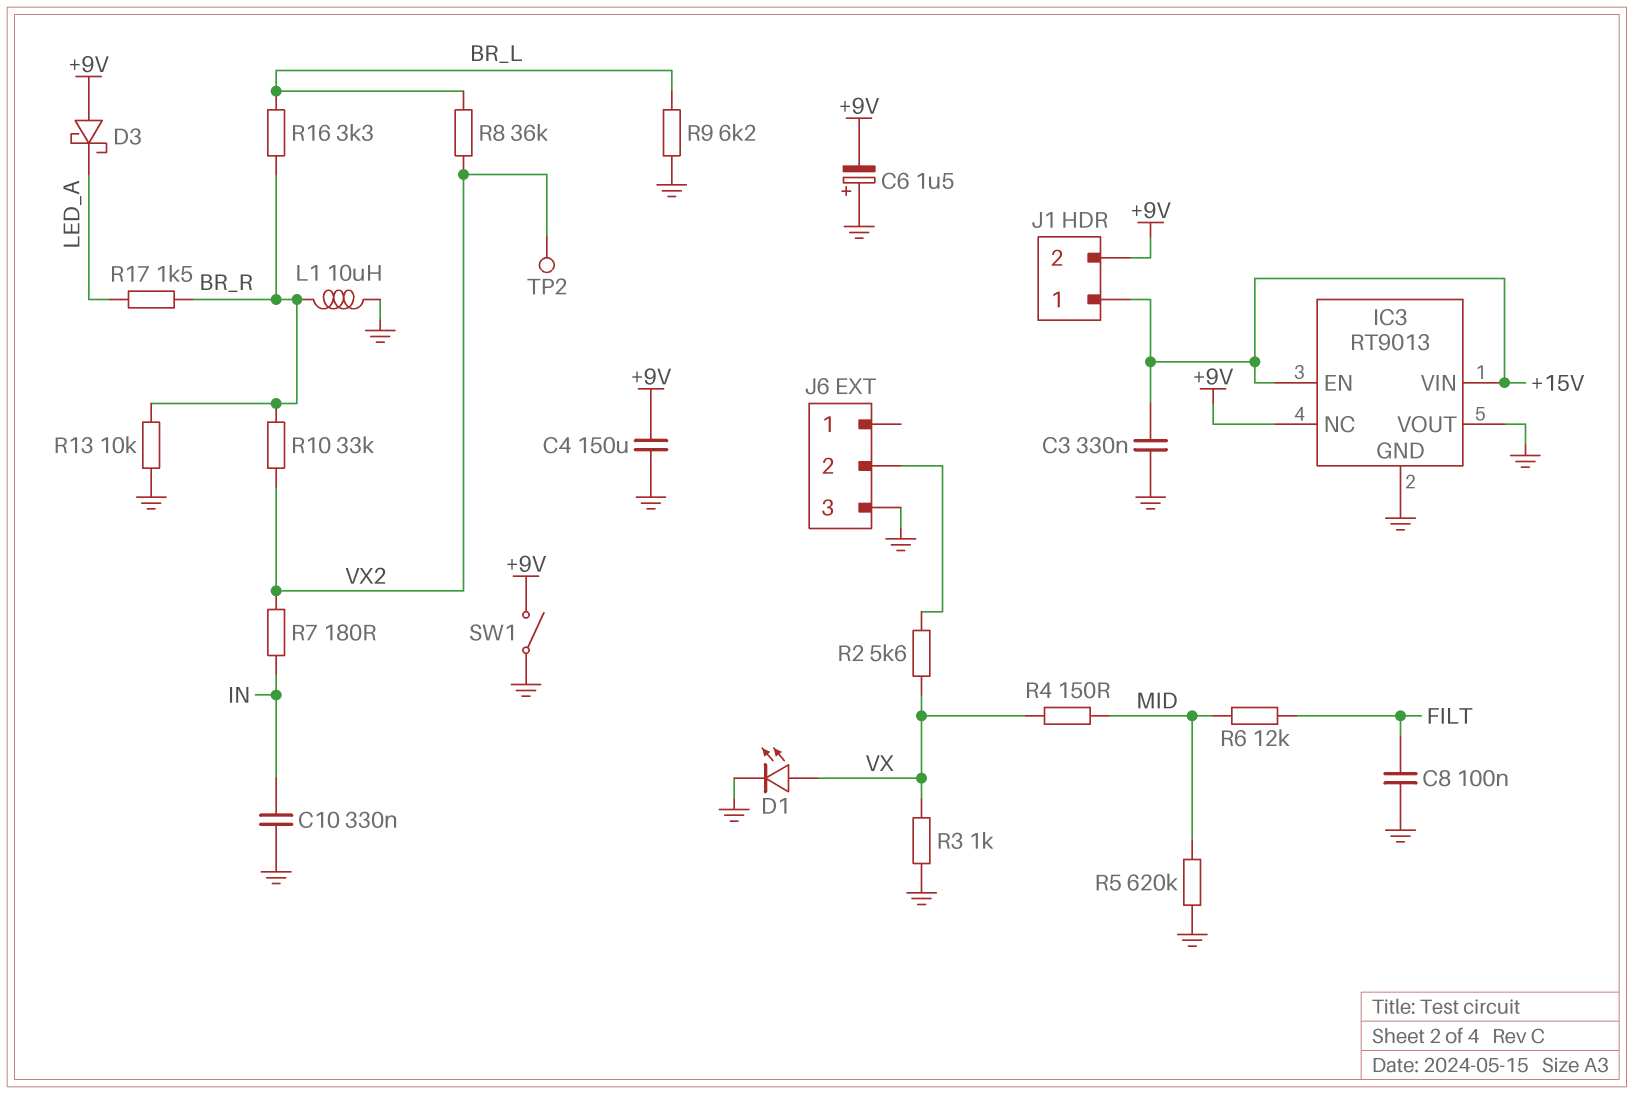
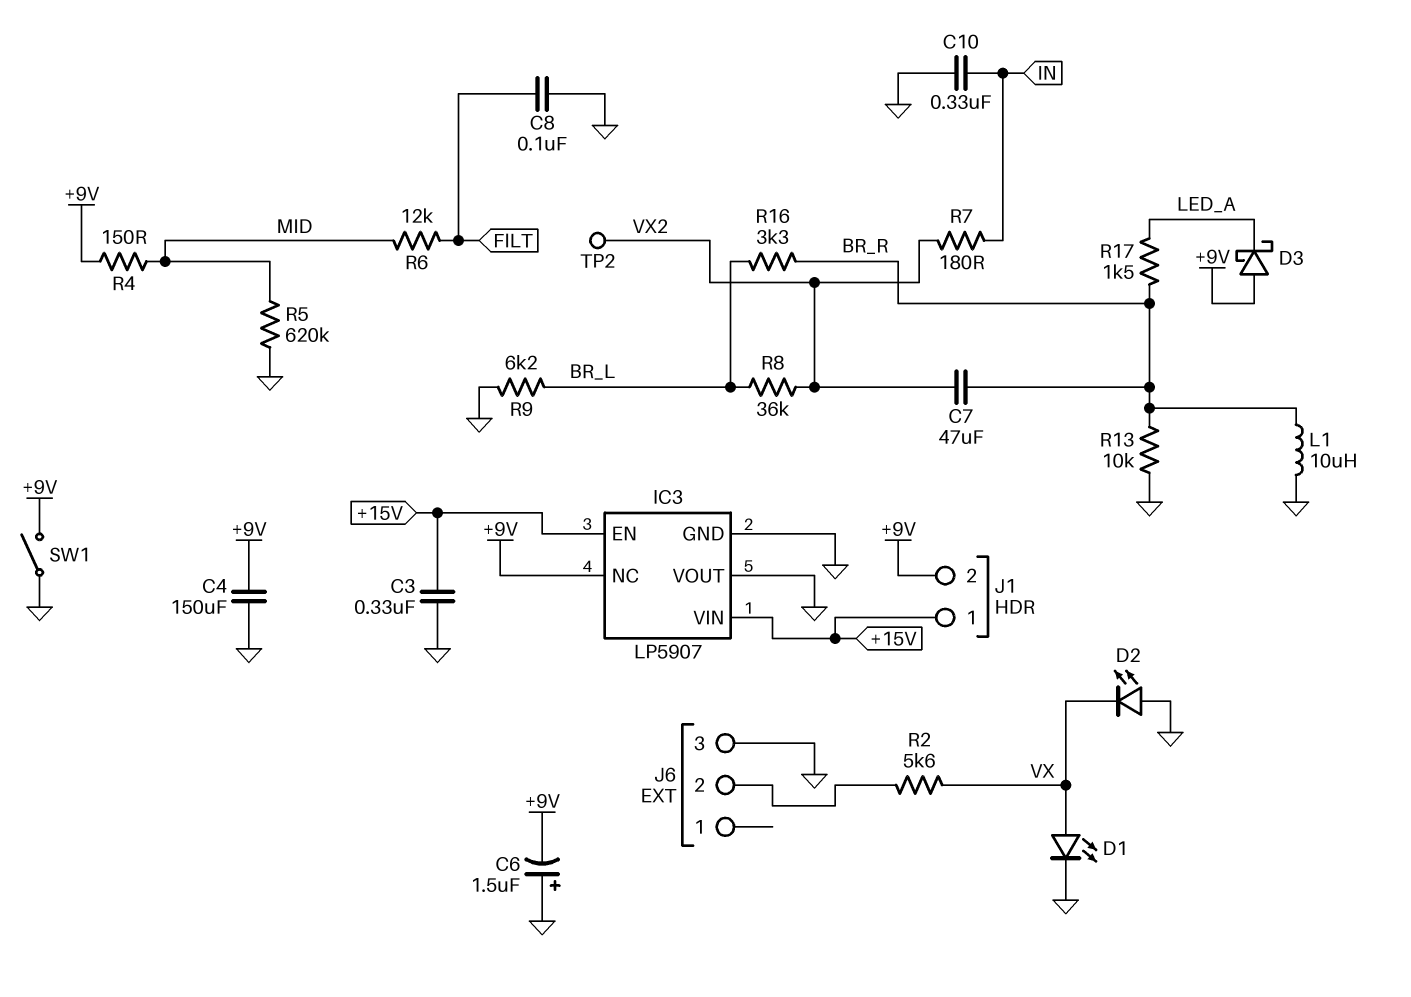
C7: none -> 47uF (BR_R, VX2)
D2: none -> LED (A GND, K VX)
IC3: RT9013 -> LP5907
R3: 1k (GND, VX) -> none
R4: 150 (MID, VX) -> 150 (+9V, MID)
R10: 33k (BR_R, VX2) -> none

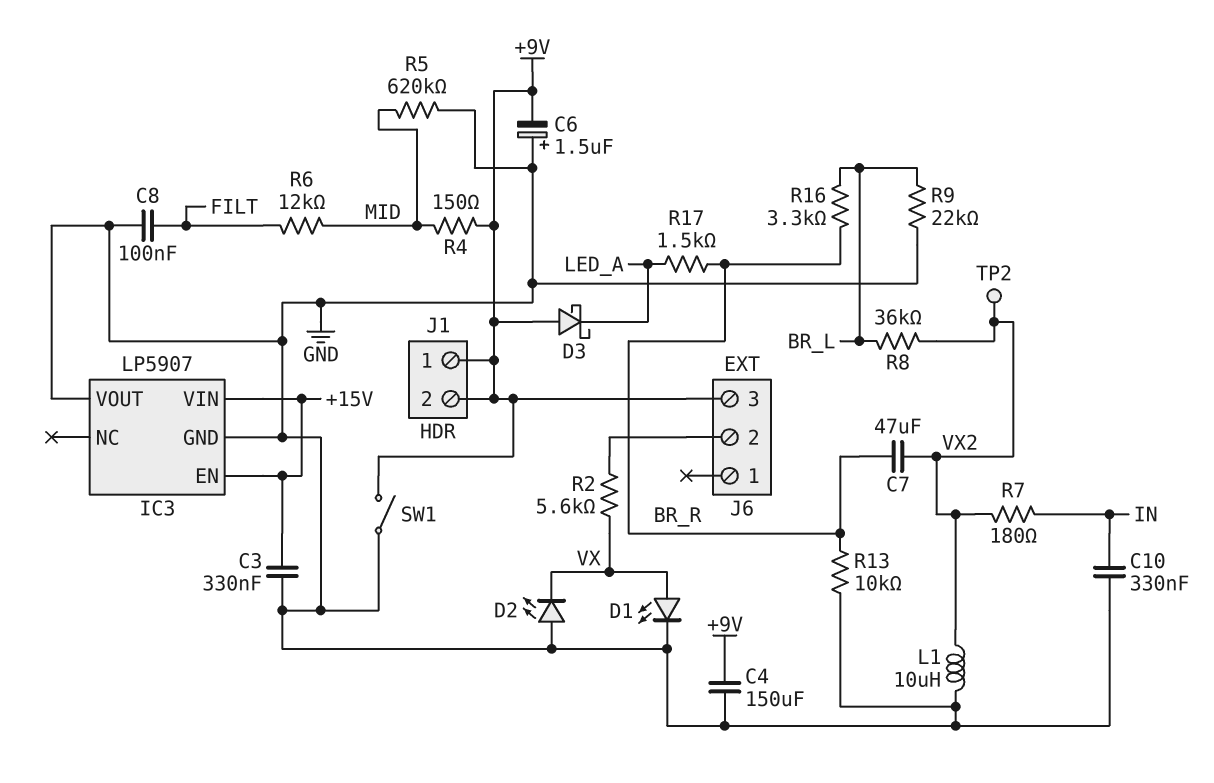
IC3 pin NC: +9V -> none
J1 pin 1: +15V -> +9V
J6 pin 3: GND -> +9V
L1: 10uH (BR_R, GND) -> 10uH (GND, VX2)
R9: 6.2k (BR_L, GND) -> 22k (BR_L, GND)

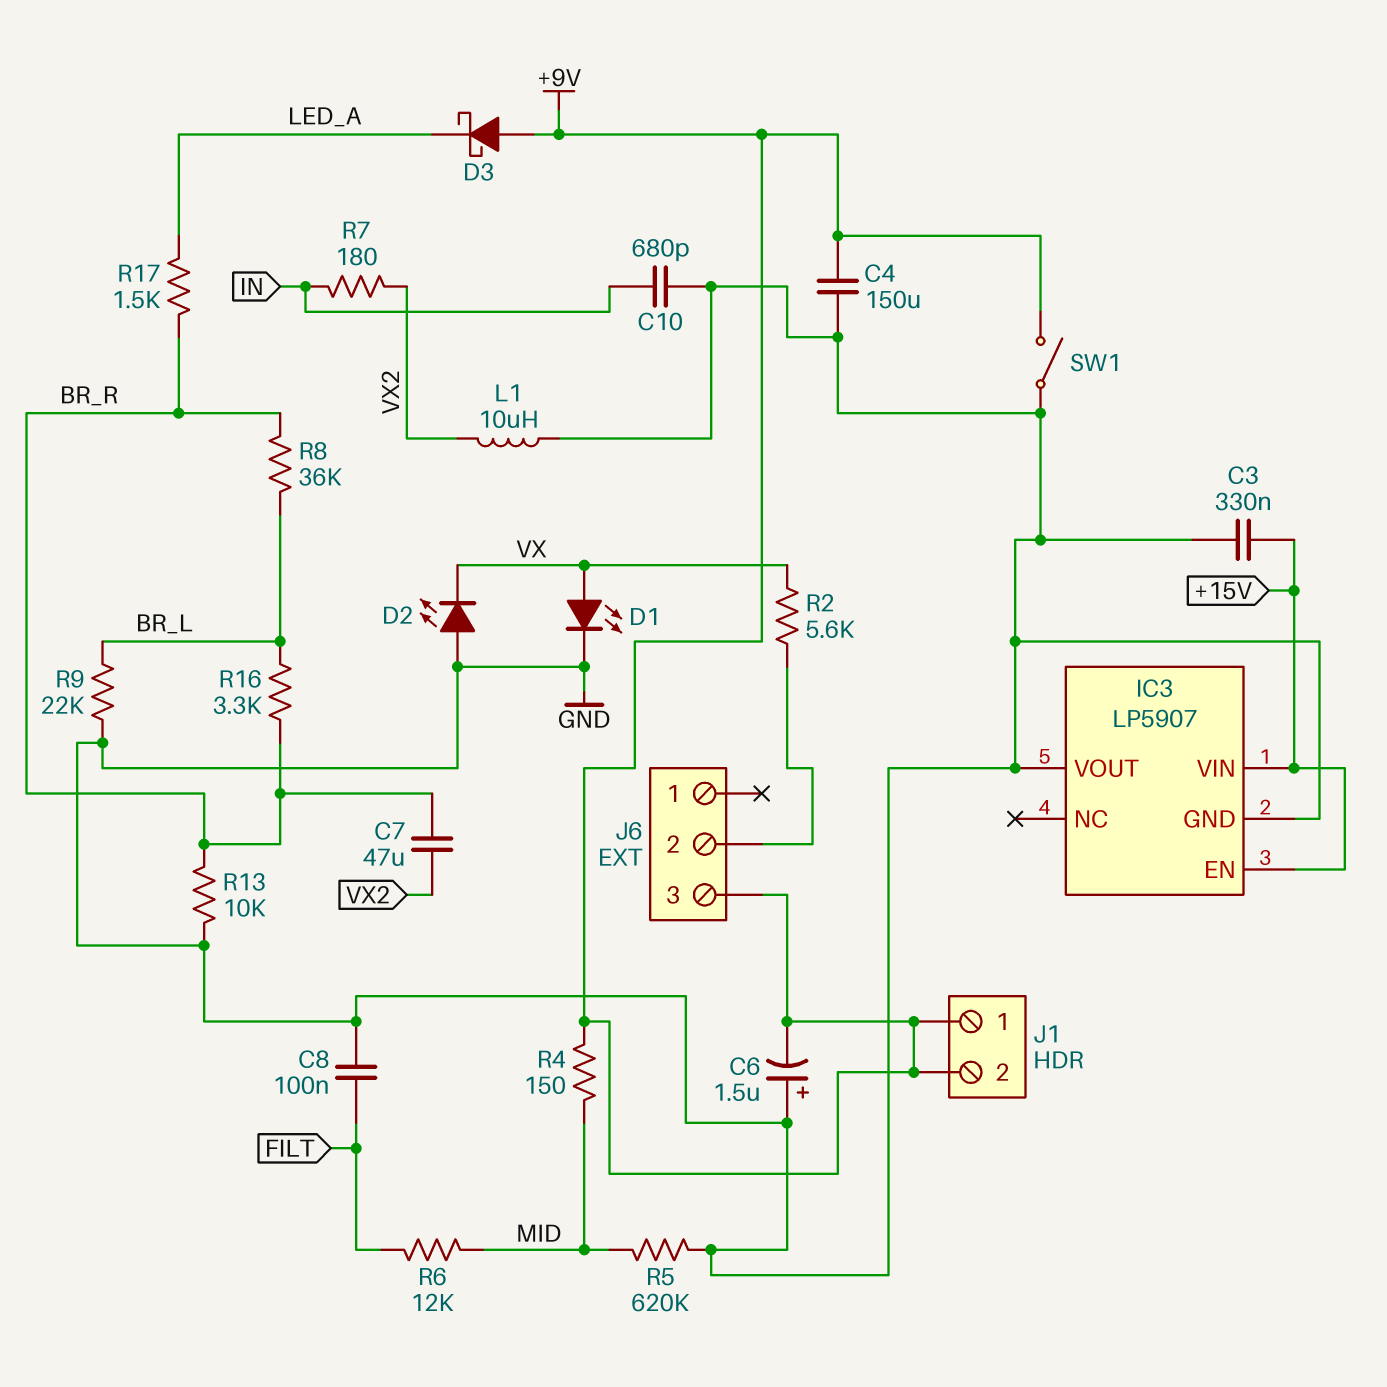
C10: 330nF (GND, IN) -> 680pF (GND, IN)
R8: 36k (BR_L, VX2) -> 36k (BR_L, BR_R)
TP2: test point (VX2) -> none

